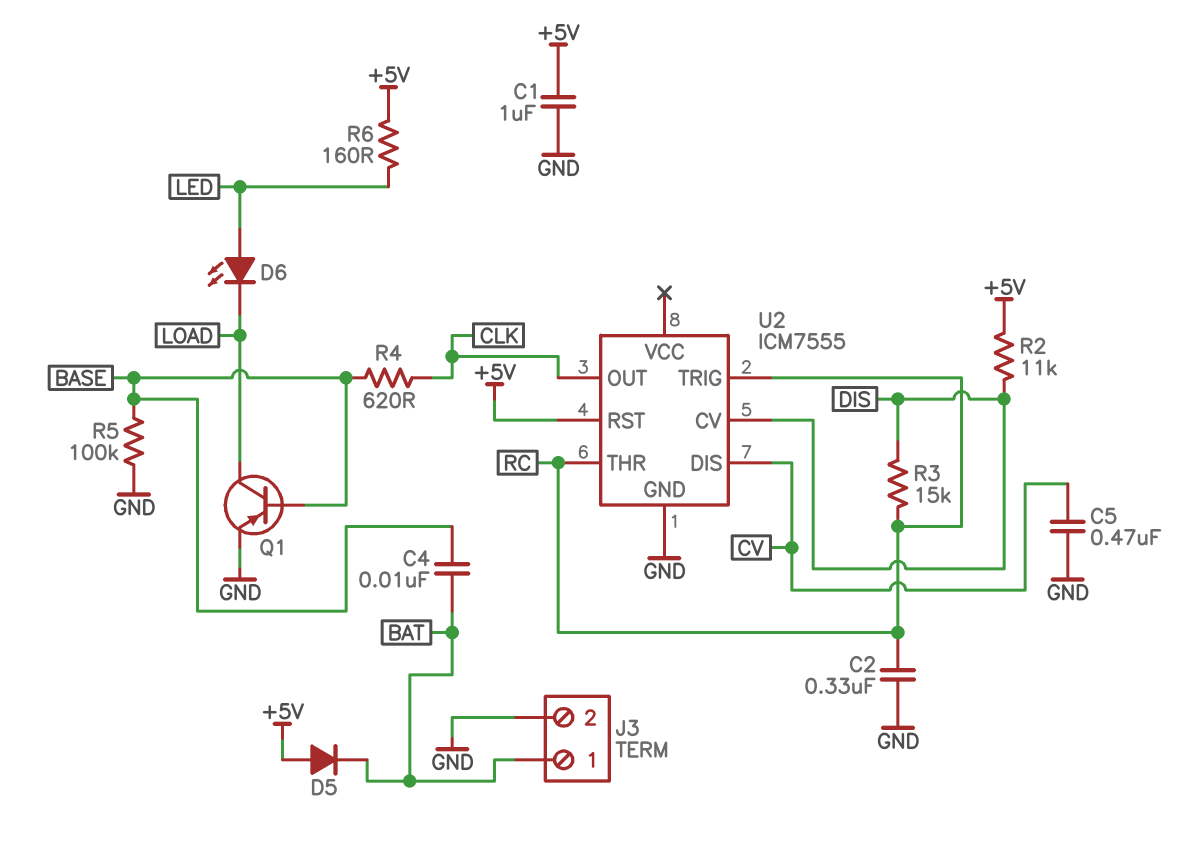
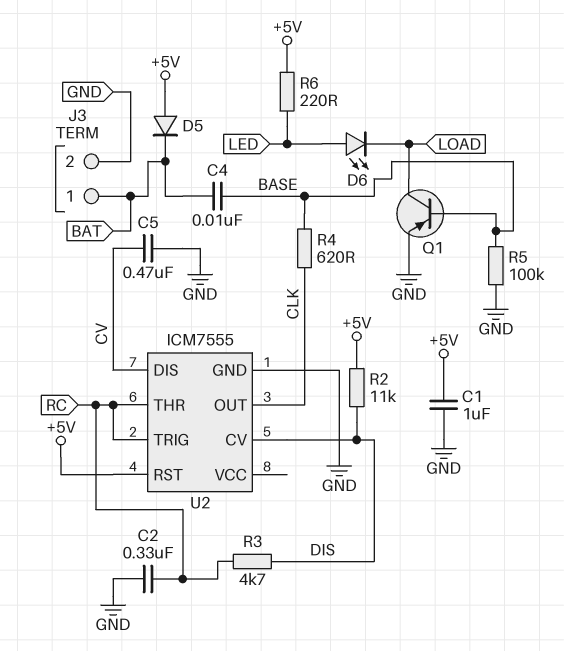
R3: 15k (DIS, RC) -> 4.7k (DIS, RC)
R6: 160 (+5V, LED) -> 220 (+5V, LED)

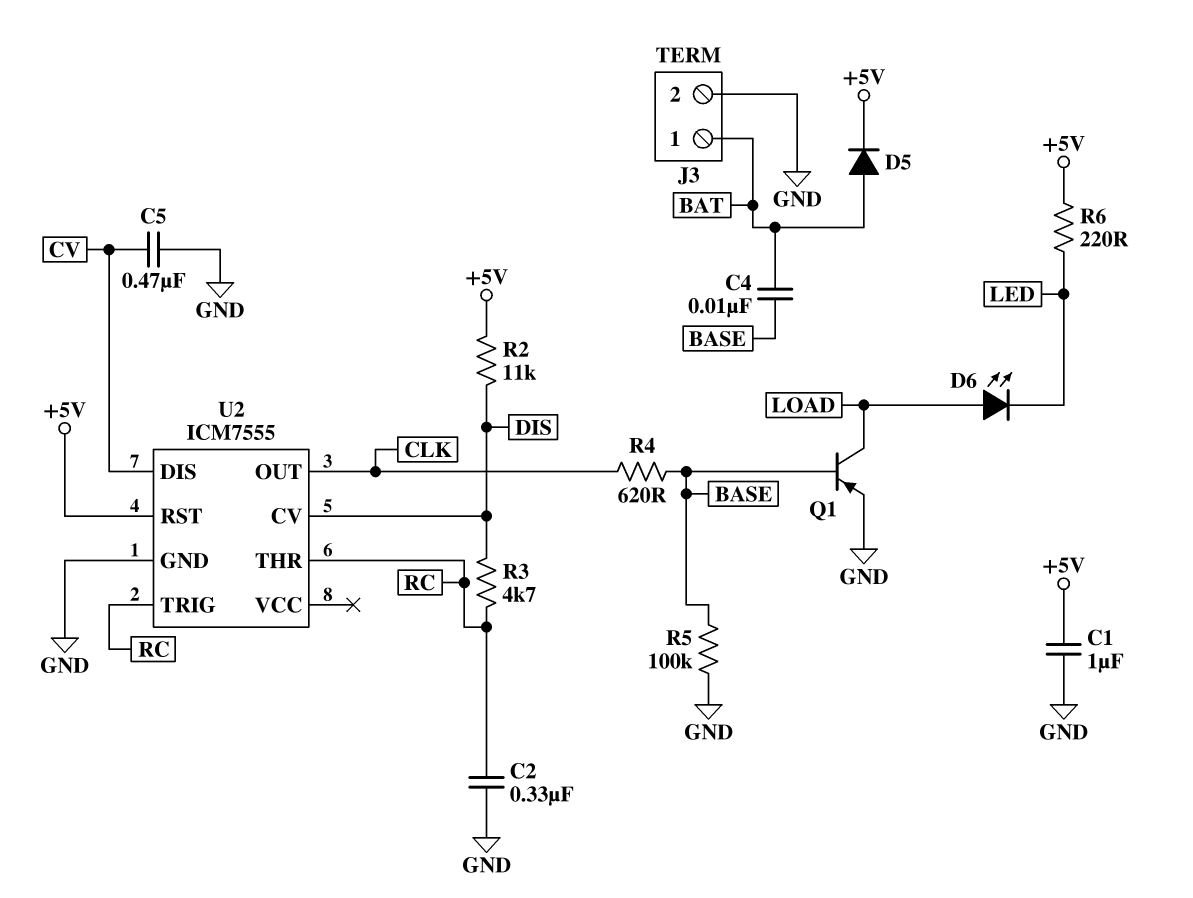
D5: diode (A +5V, K BAT) -> diode (A BAT, K +5V)
D6: LED (A LED, K LOAD) -> LED (A LOAD, K LED)

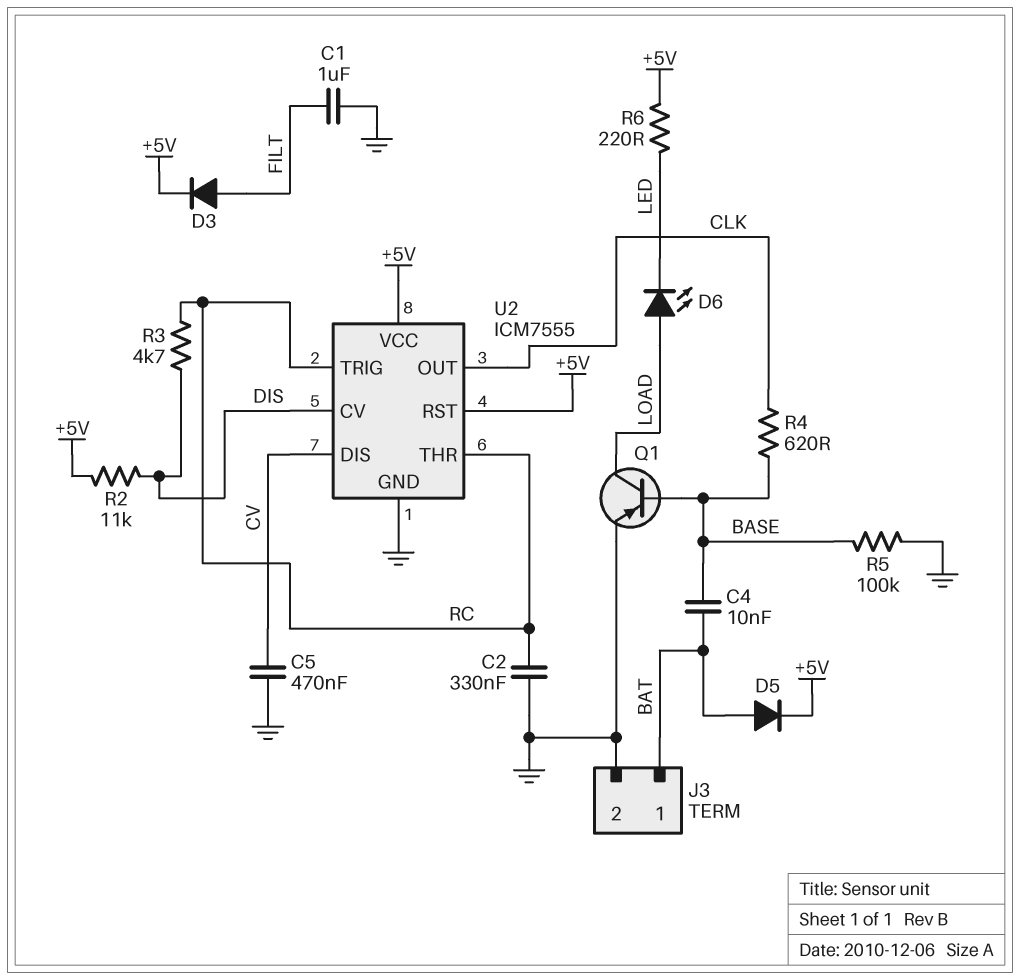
C1: 1uF (+5V, GND) -> 1uF (FILT, GND)
D3: none -> diode (A FILT, K +5V)
U2 pin VCC: none -> +5V

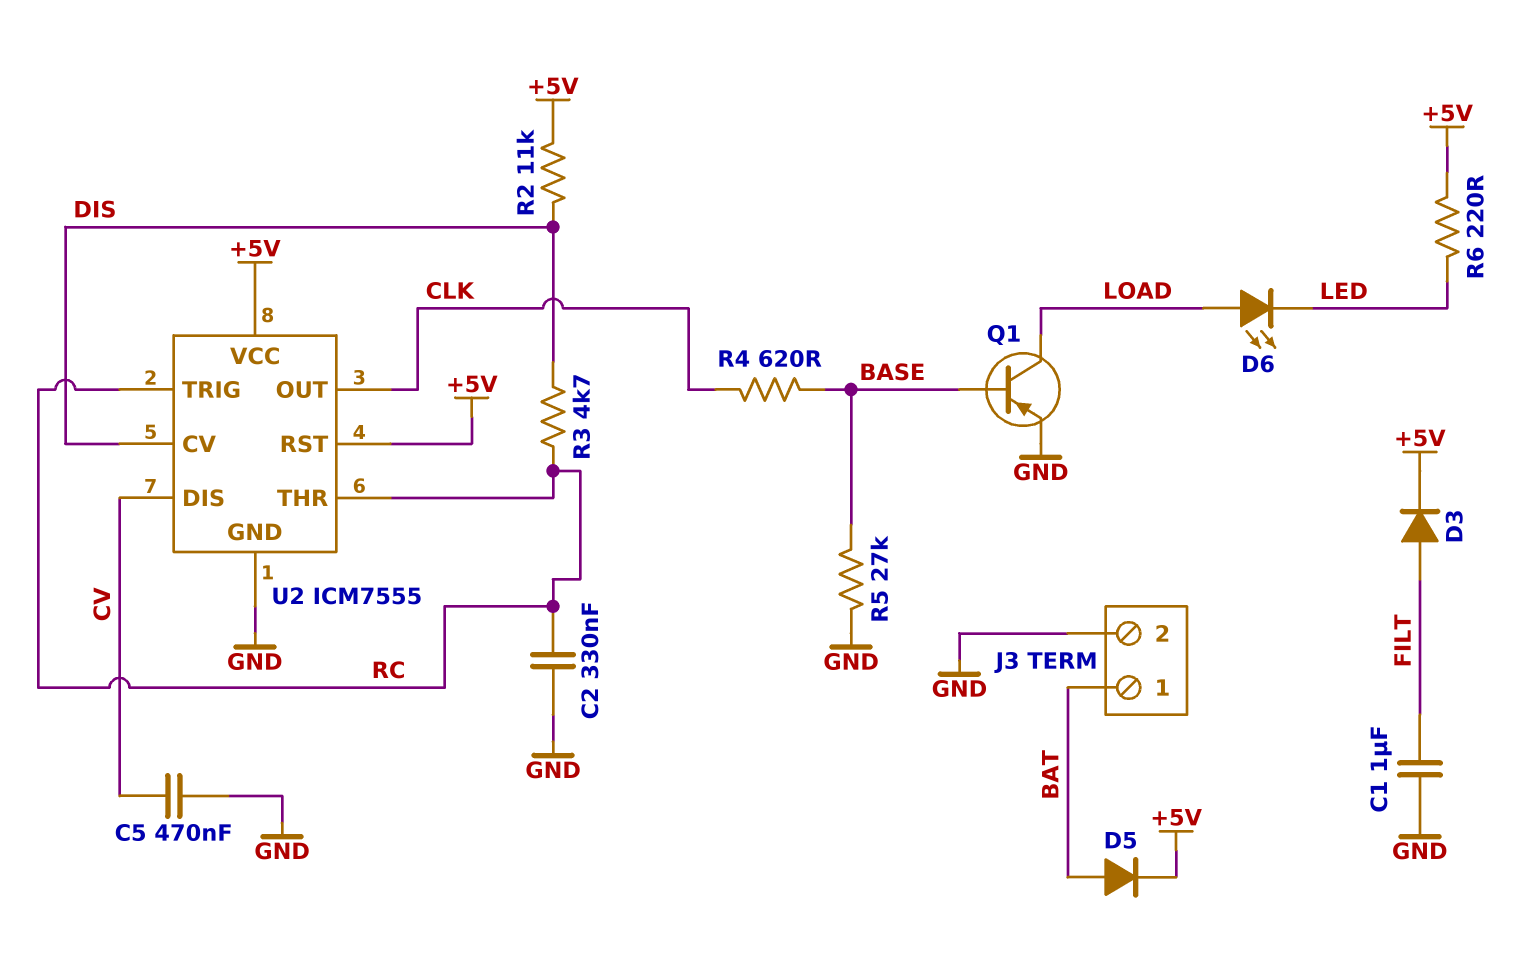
C4: 10nF (BASE, BAT) -> none
R5: 100k (BASE, GND) -> 27k (BASE, GND)

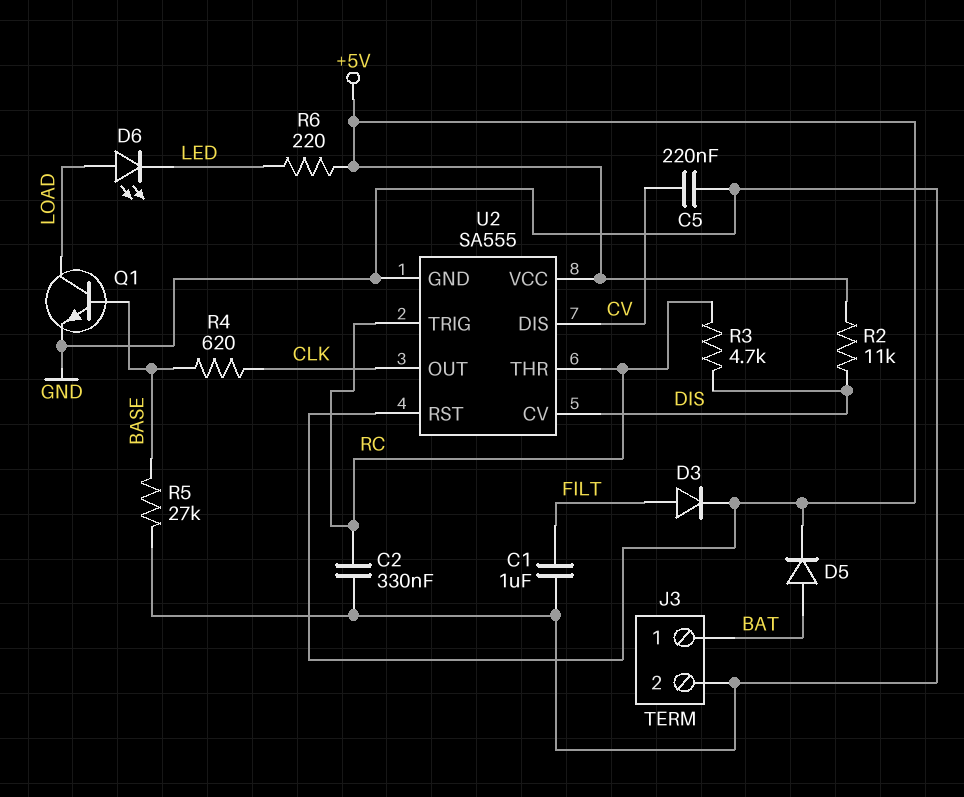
C5: 470nF (CV, GND) -> 220nF (CV, GND)
Q1: PNP (B BASE, C LOAD, E GND) -> NPN (B BASE, C LOAD, E GND)
U2: ICM7555 -> SA555

